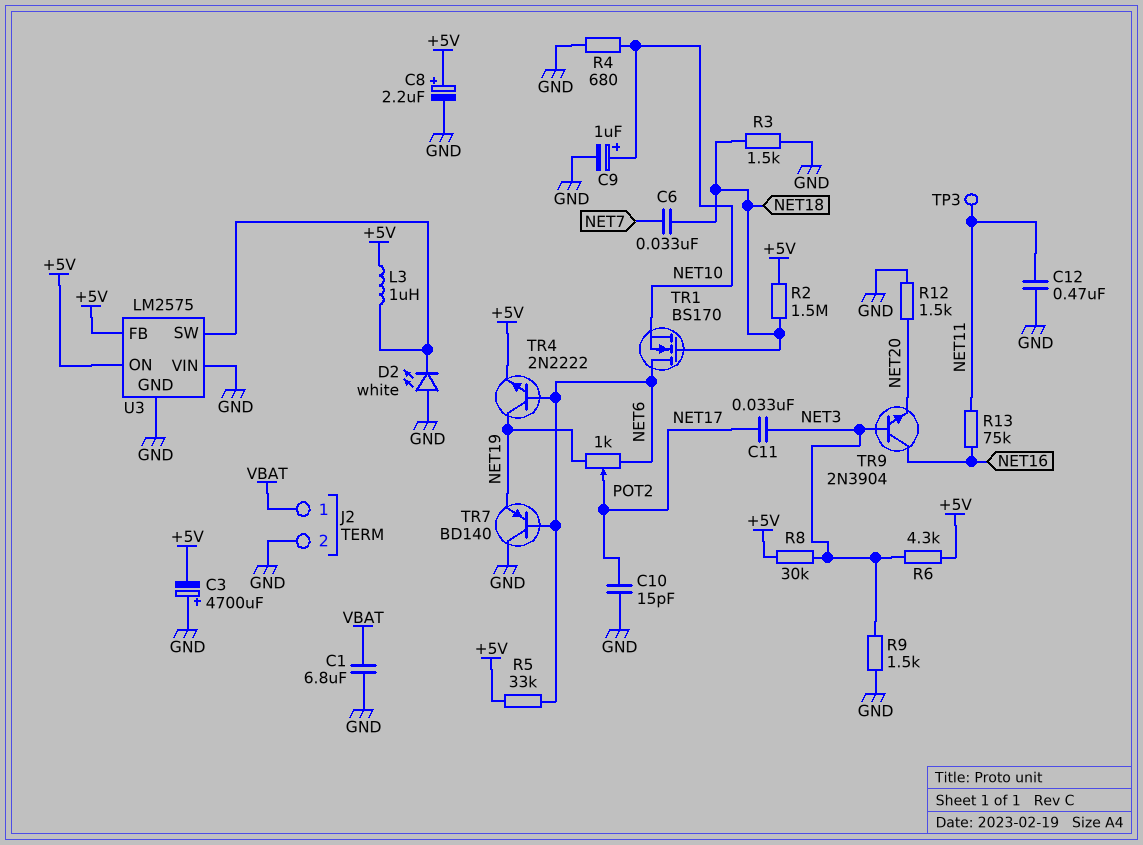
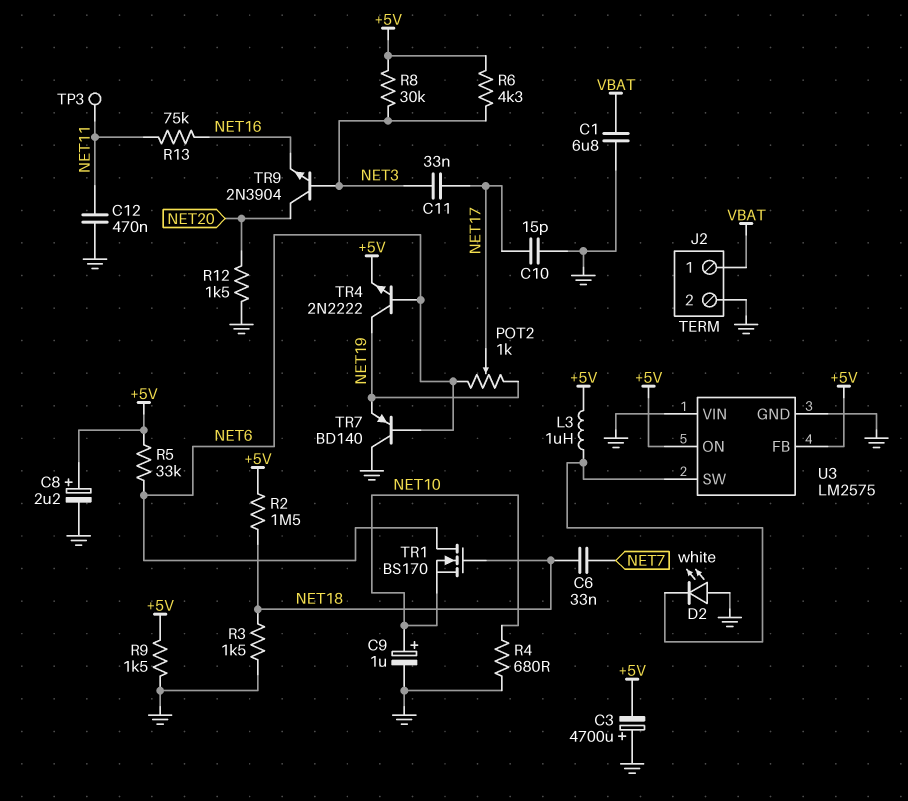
R9: 1.5k (GND, NET3) -> 1.5k (+5V, GND)
TR9: NPN 2N3904 (B NET3, C NET16, E NET20) -> NPN 2N3904 (B NET3, C NET20, E NET16)

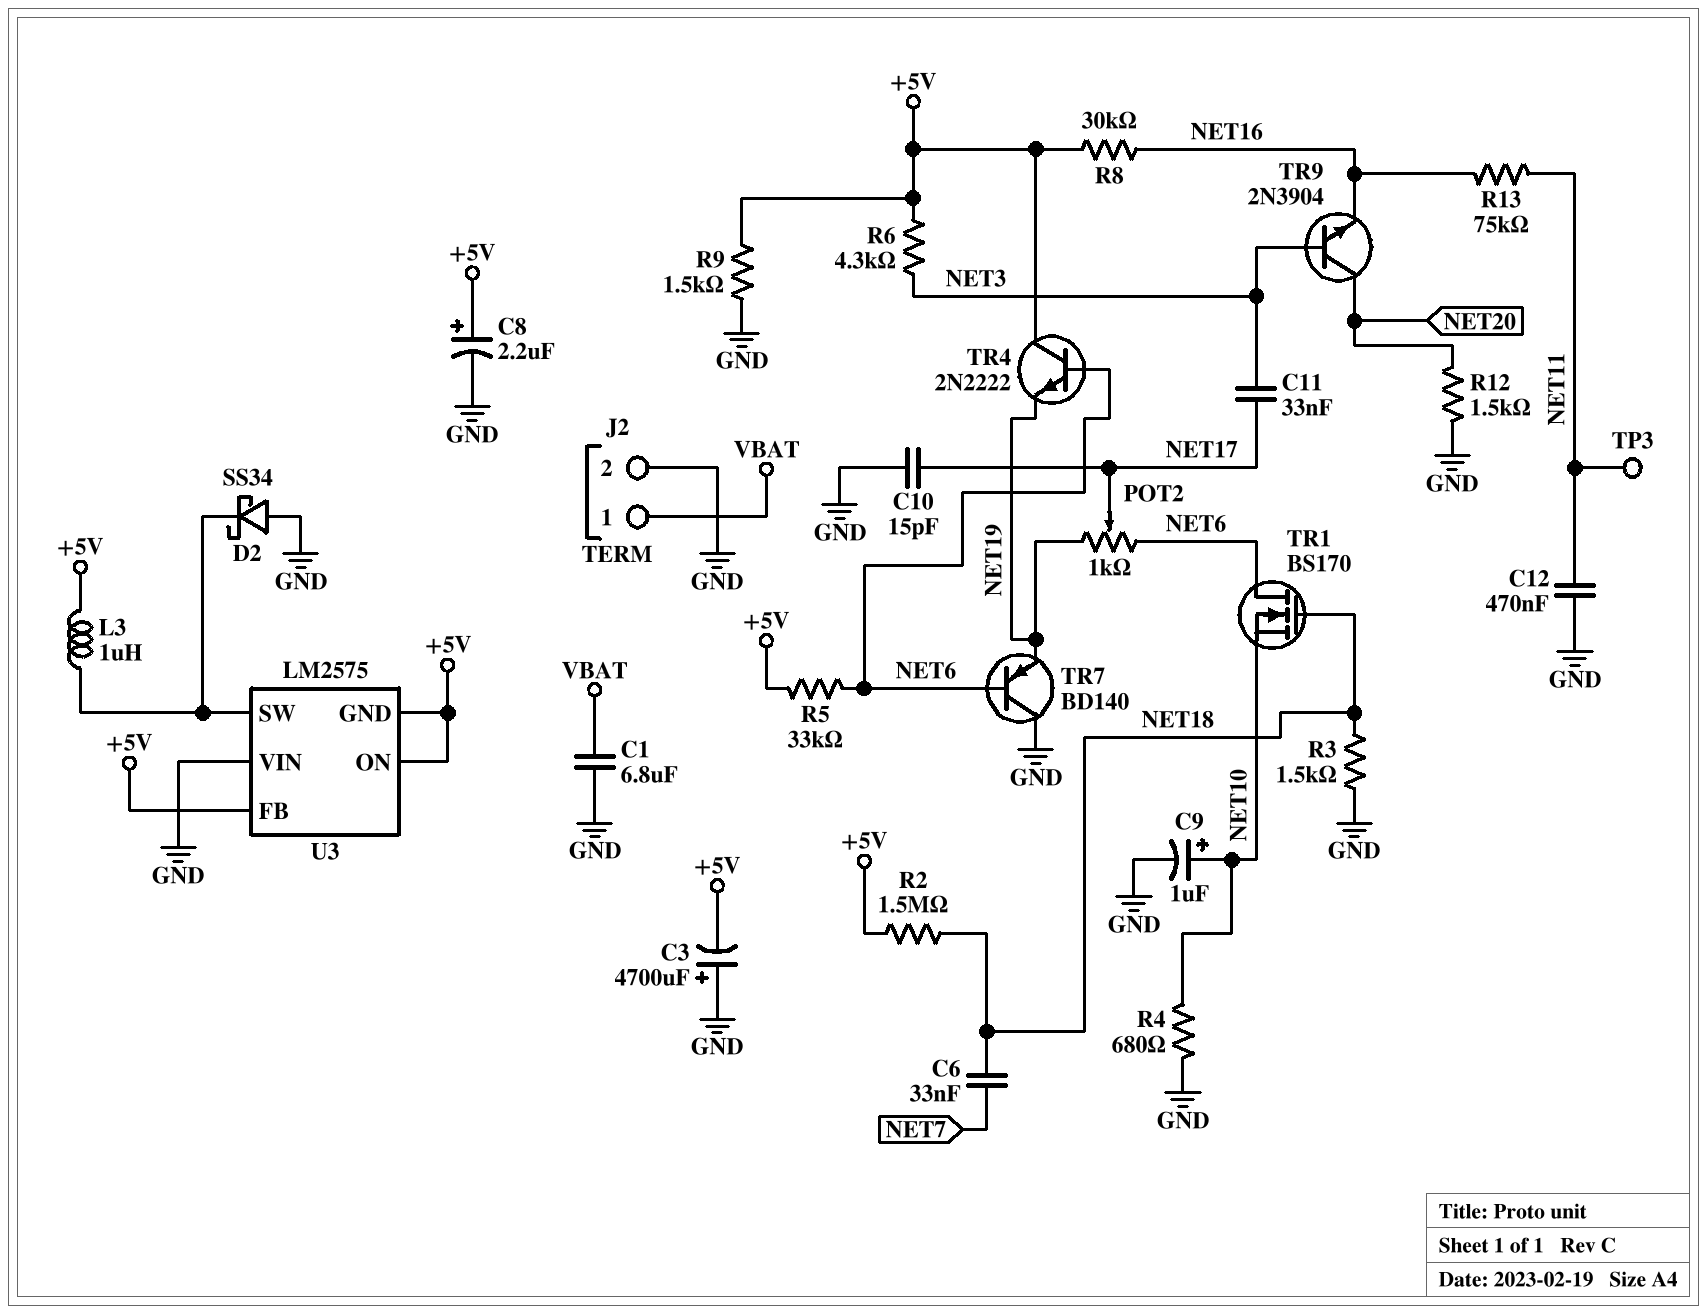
D2: LED white (A GND, K U3/SW) -> schottky SS34 (A GND, K U3/SW)
R8: 30k (+5V, NET3) -> 30k (+5V, NET16)
TR4: NPN 2N2222 (B NET6, C NET19, E +5V) -> NPN 2N2222 (B NET6, C +5V, E NET19)
U3 pin GND: GND -> +5V

